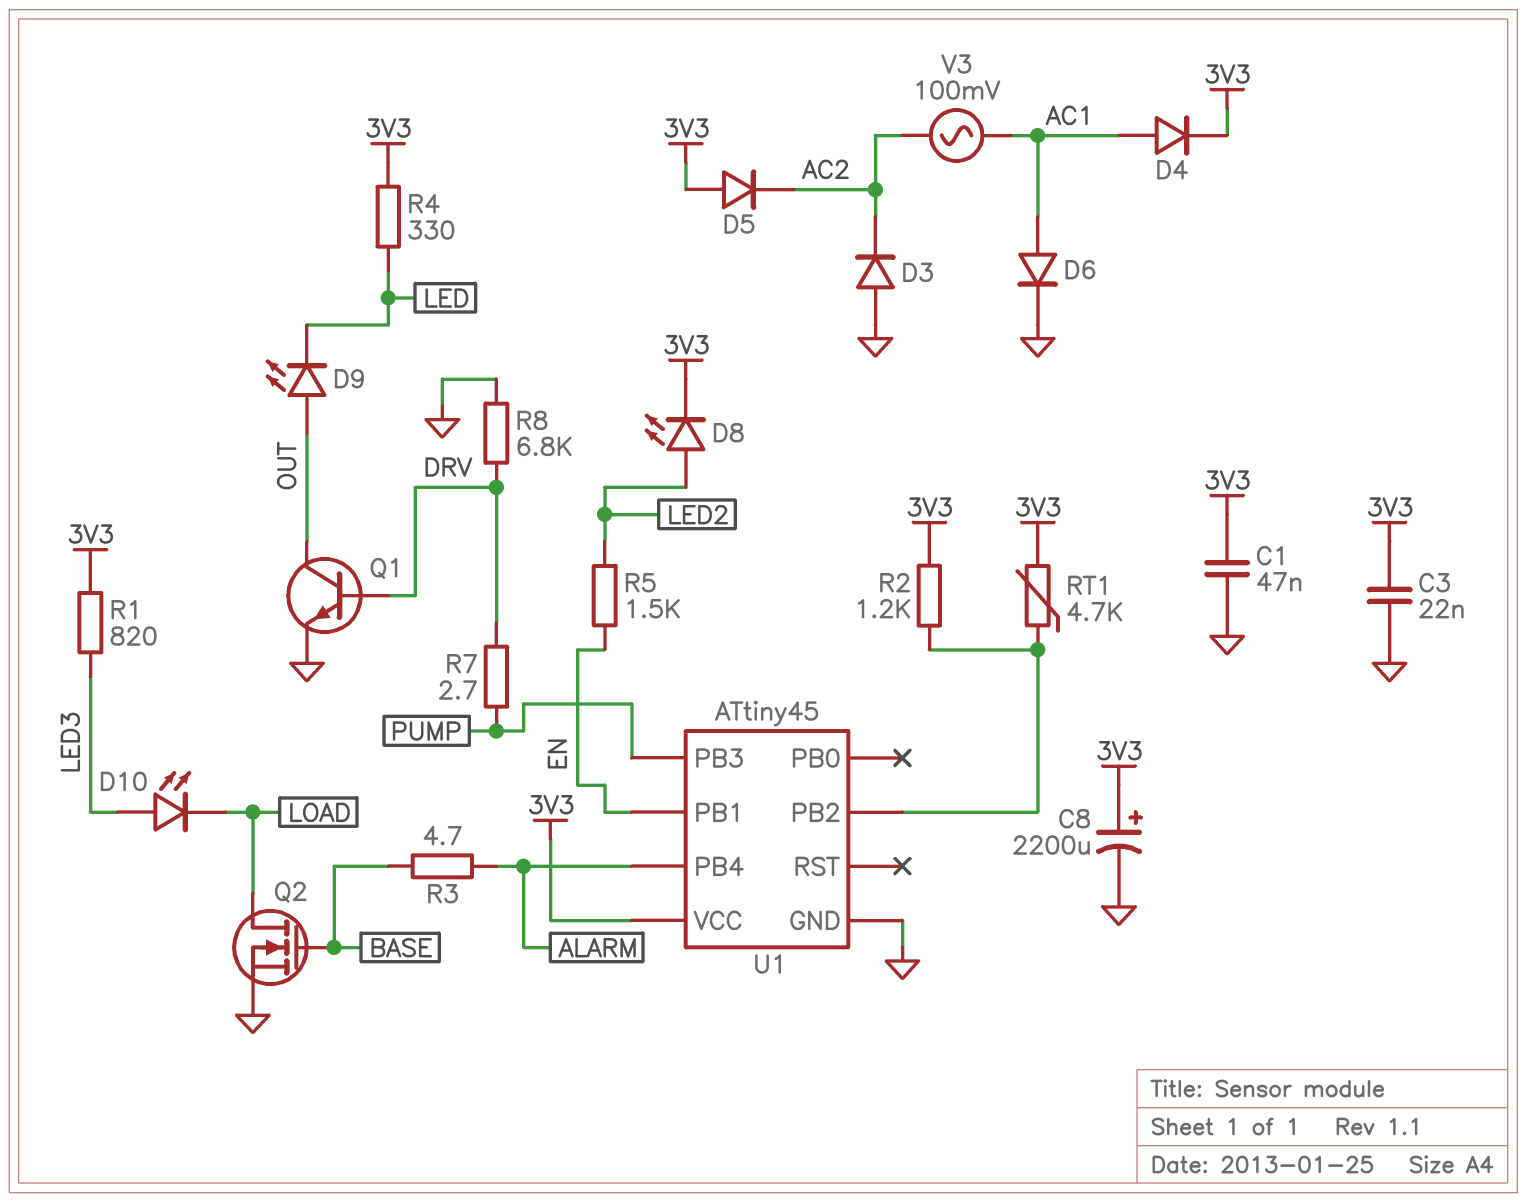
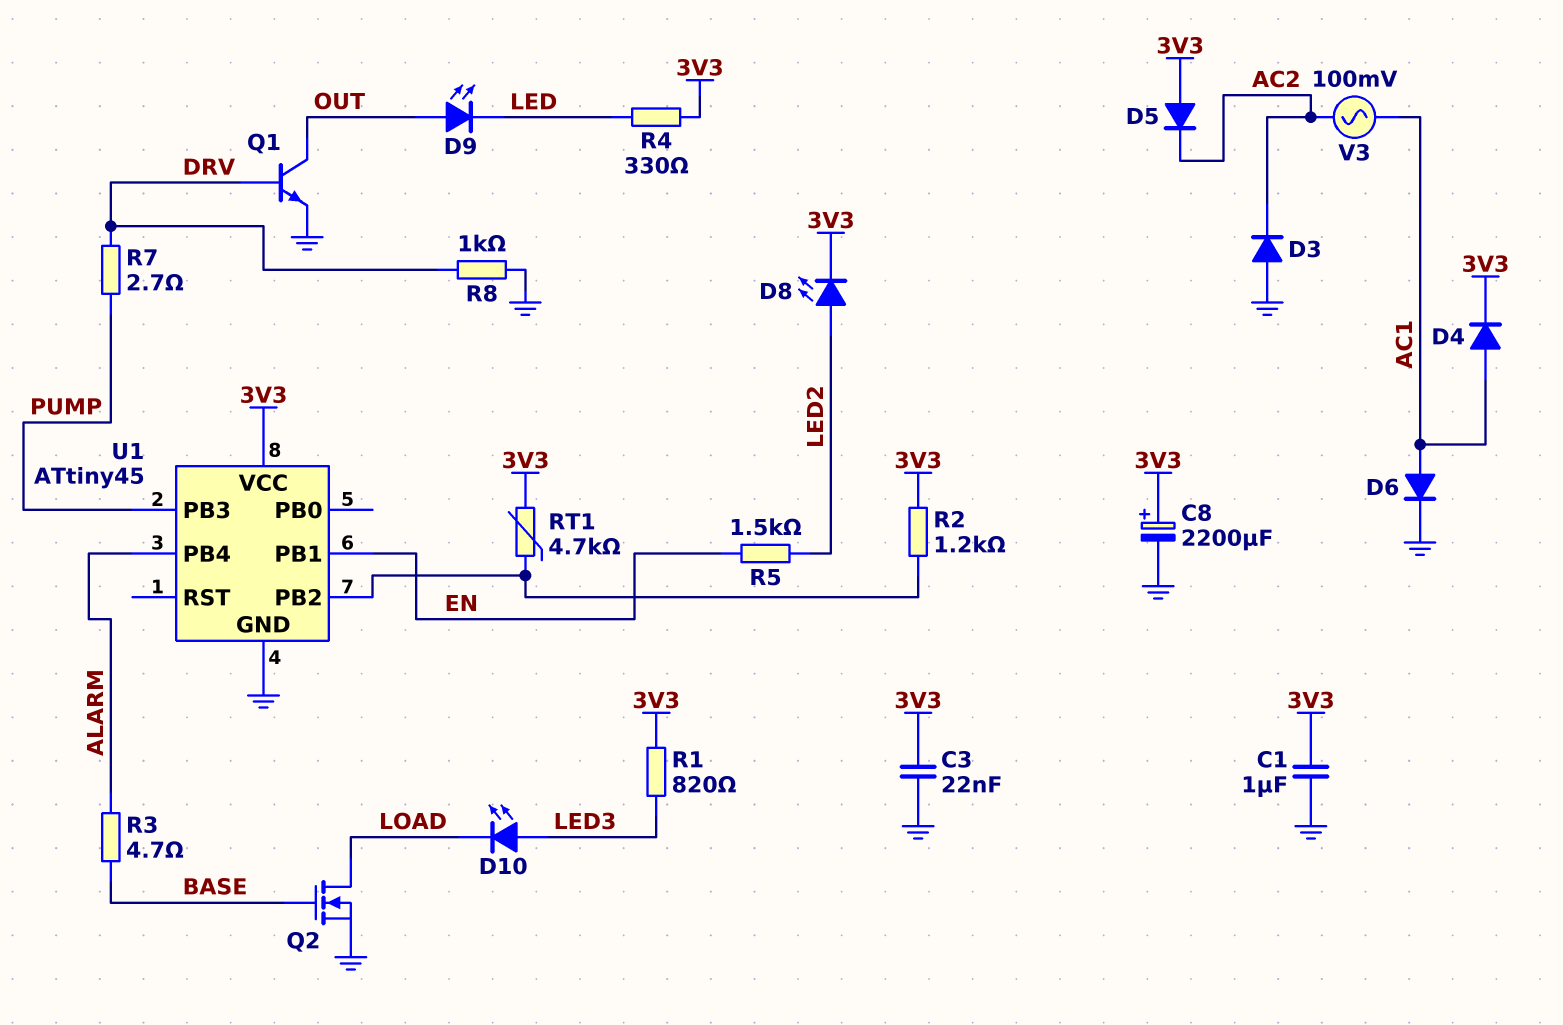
C1: 47nF (3V3, GND) -> 1uF (3V3, GND)
R8: 6.8k (DRV, GND) -> 1k (DRV, GND)

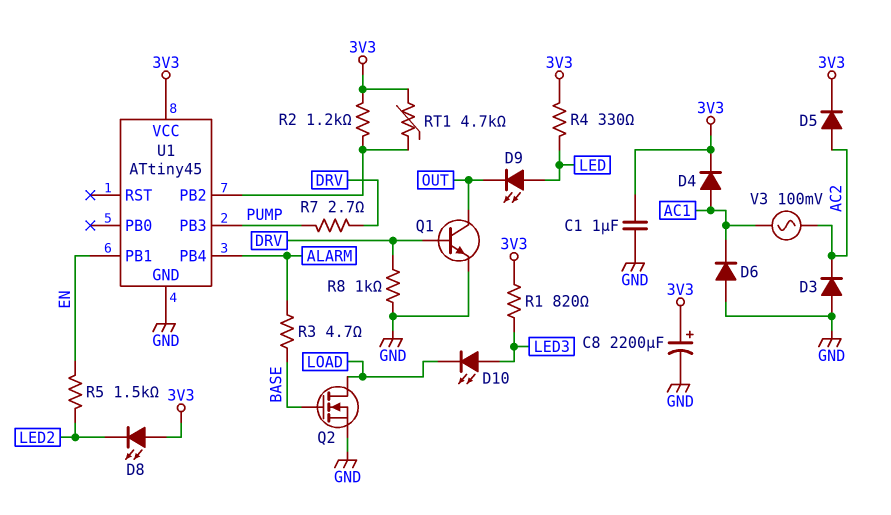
C3: 22nF (3V3, GND) -> none
D5: diode (A 3V3, K AC2) -> diode (A AC2, K 3V3)
D6: diode (A AC1, K GND) -> diode (A GND, K AC1)
D8: LED (A LED2, K 3V3) -> LED (A 3V3, K LED2)
D9: LED (A OUT, K LED) -> LED (A LED, K OUT)

